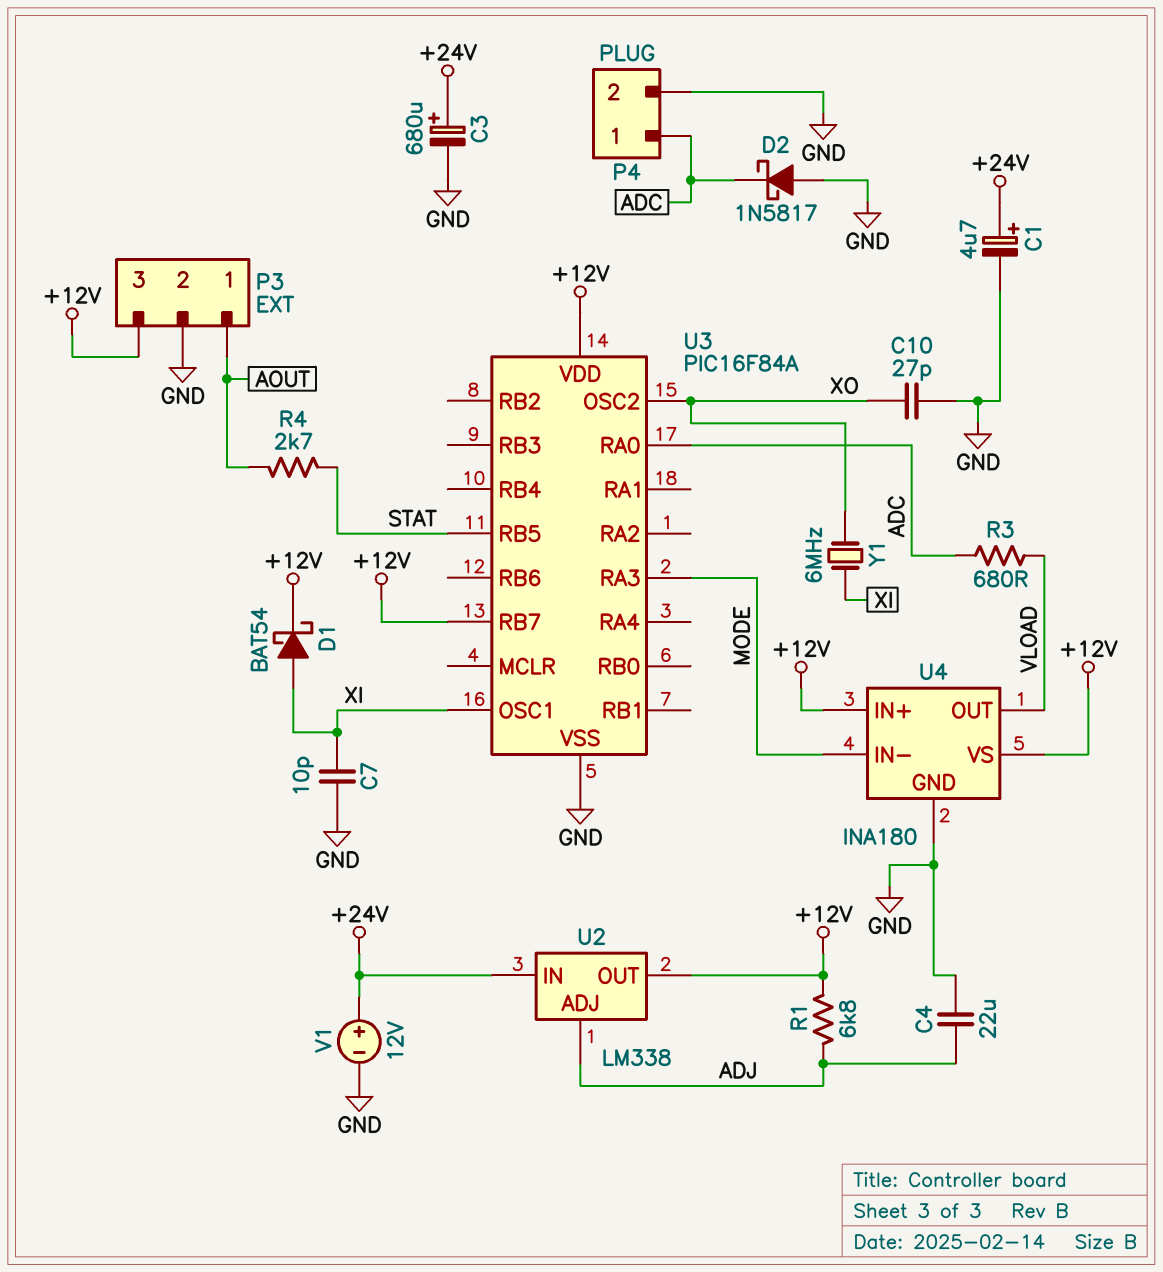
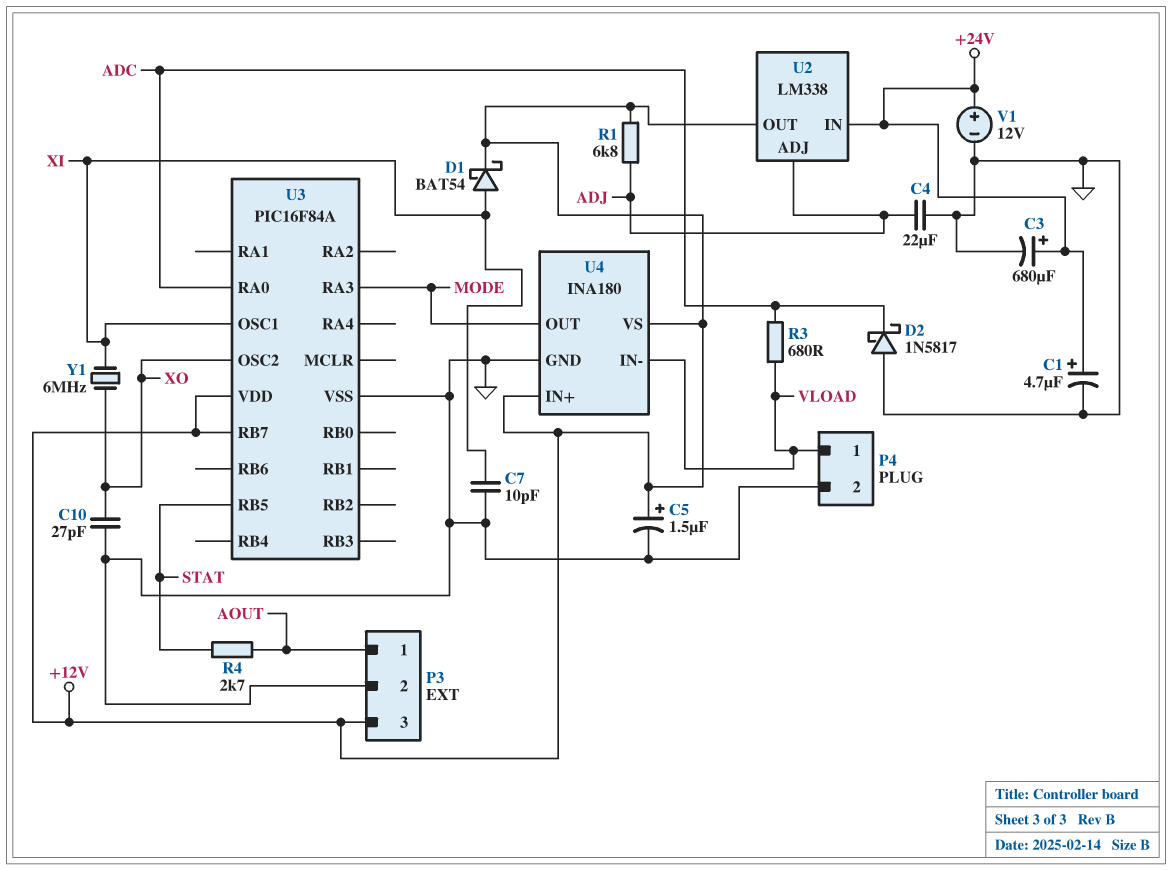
C5: none -> 1.5uF (plus +12V, minus GND)
P4 pin 1: ADC -> VLOAD
U4 pin IN-: MODE -> VLOAD
U4 pin OUT: VLOAD -> MODE

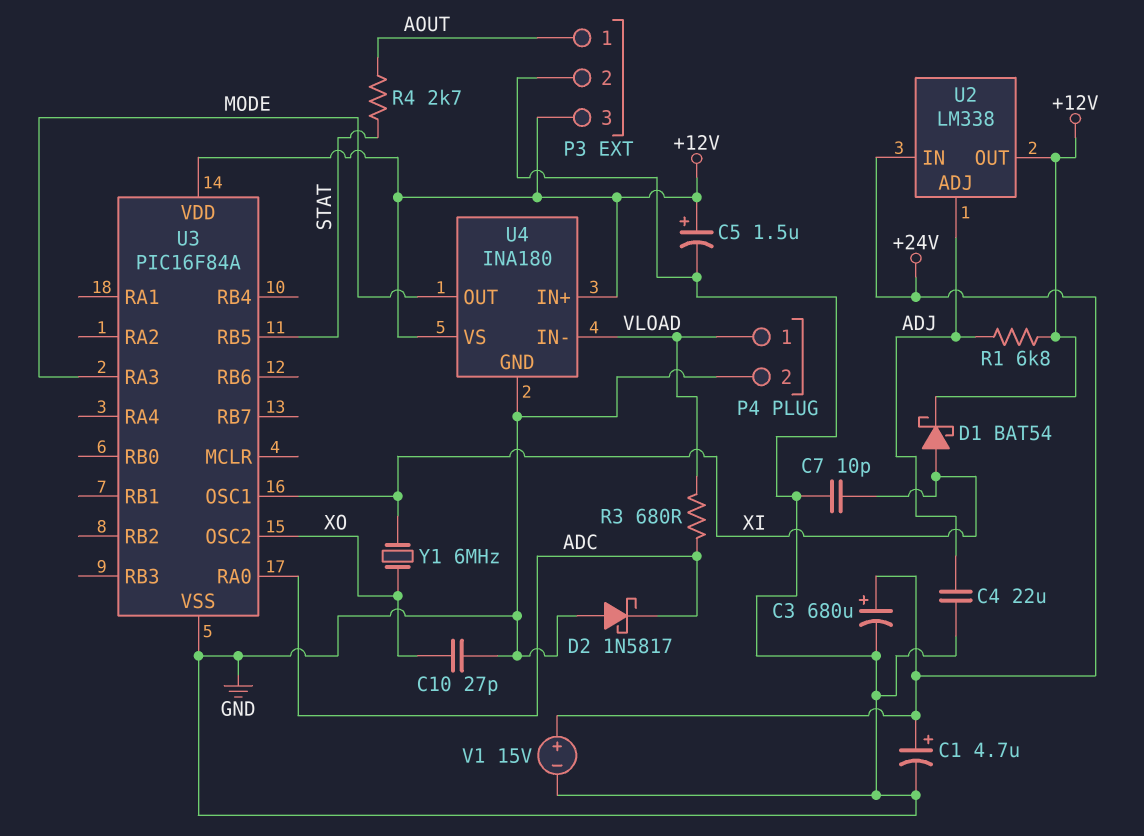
U3 pin RB7: +12V -> none
V1: 12V (plus +24V, minus GND) -> 15V (plus +24V, minus GND)

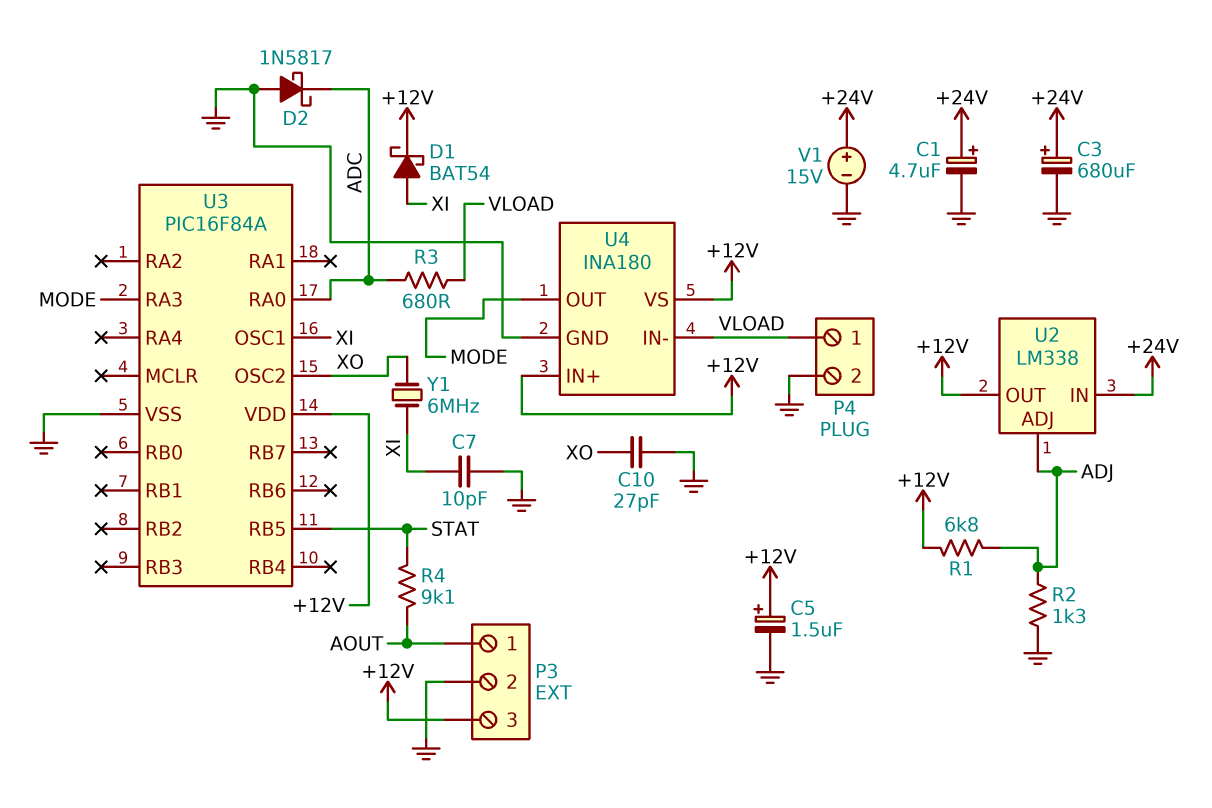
C4: 22uF (ADJ, GND) -> none
R2: none -> 1.3k (ADJ, GND)
R4: 2.7k (AOUT, STAT) -> 9.1k (AOUT, STAT)

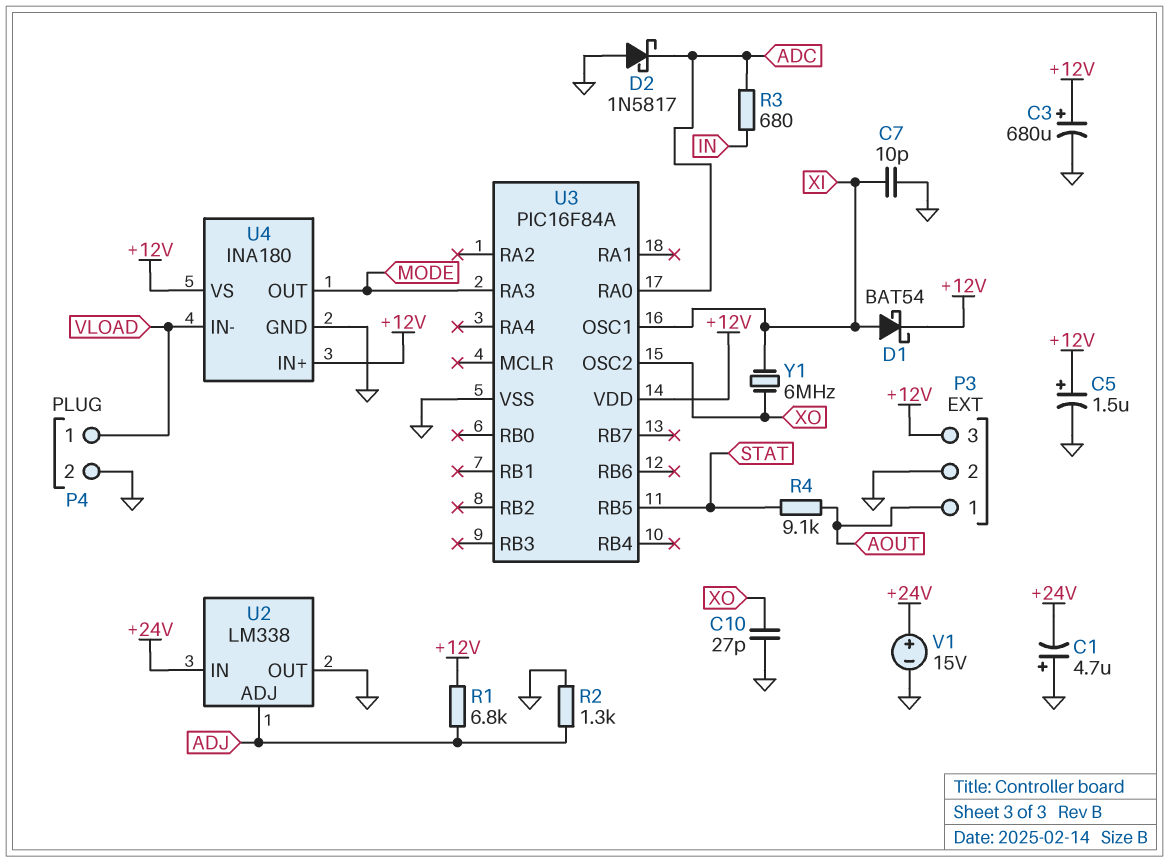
C1: 4.7uF (plus +24V, minus GND) -> 4.7uF (plus GND, minus +24V)
C3: 680uF (plus +24V, minus GND) -> 680uF (plus +12V, minus GND)
R3: 680 (ADC, VLOAD) -> 680 (ADC, IN)
U2 pin OUT: +12V -> GND

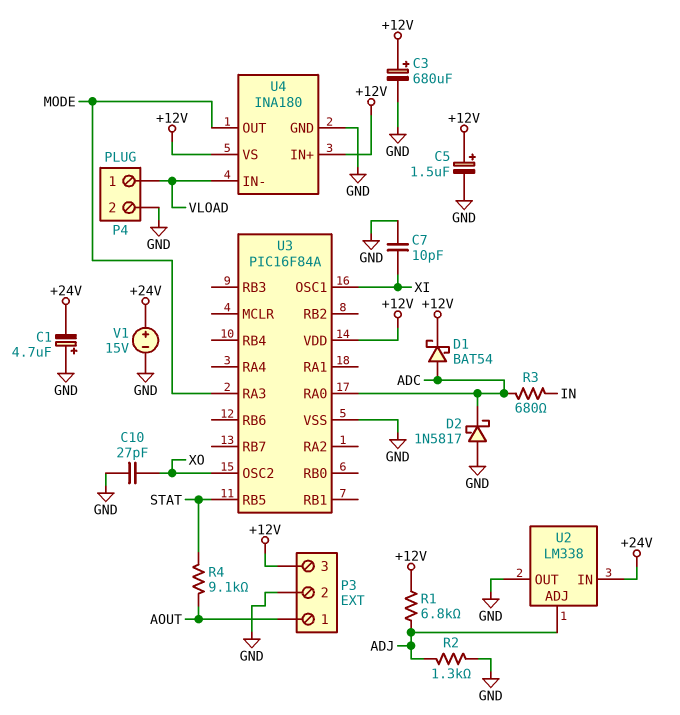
D1: schottky BAT54 (A XI, K +12V) -> schottky BAT54 (A ADC, K +12V)
Y1: 6MHz (XI, XO) -> none

